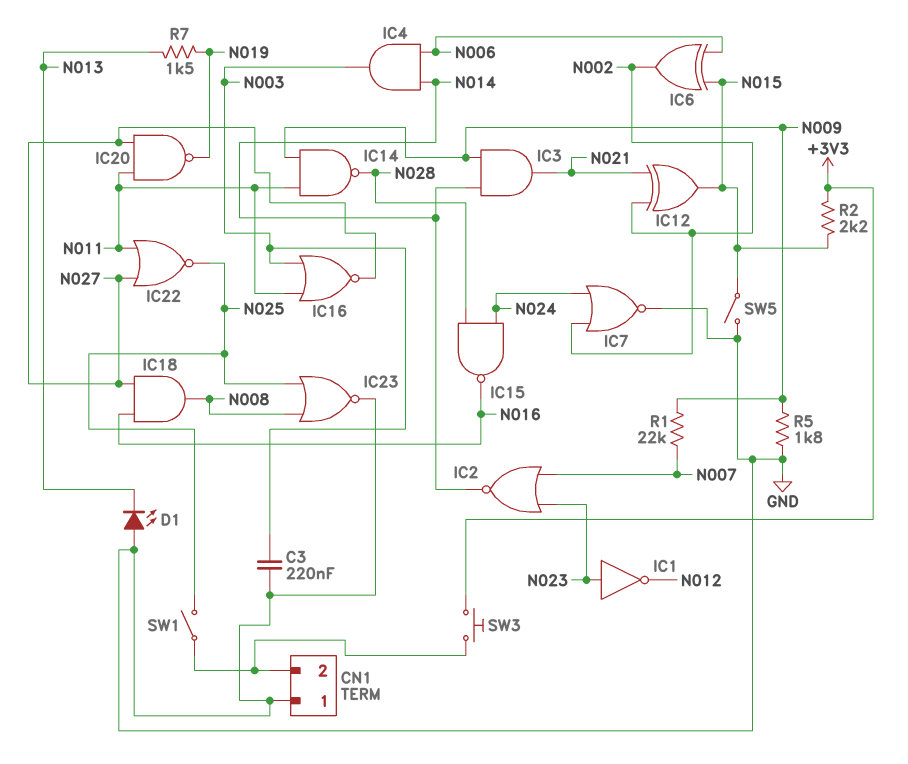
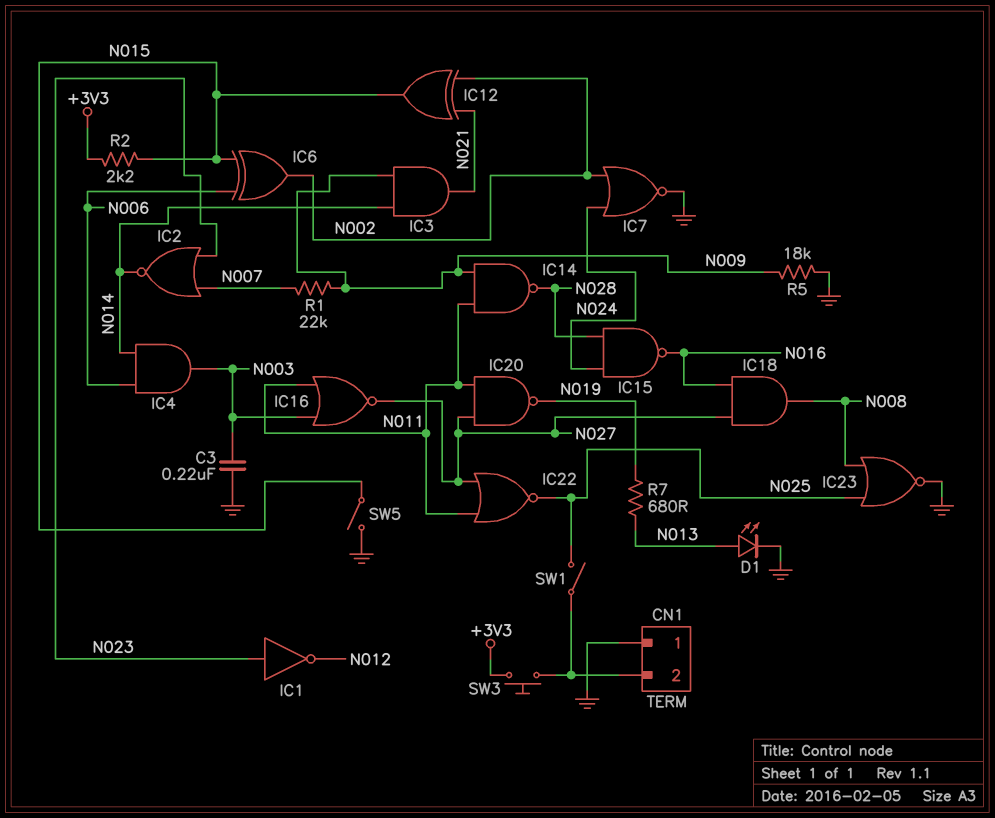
D1: LED (A GND, K N013) -> LED (A N013, K GND)
R5: 1.8k (GND, N009) -> 18k (GND, N009)
R7: 1.5k (N013, N019) -> 680 (N013, N019)

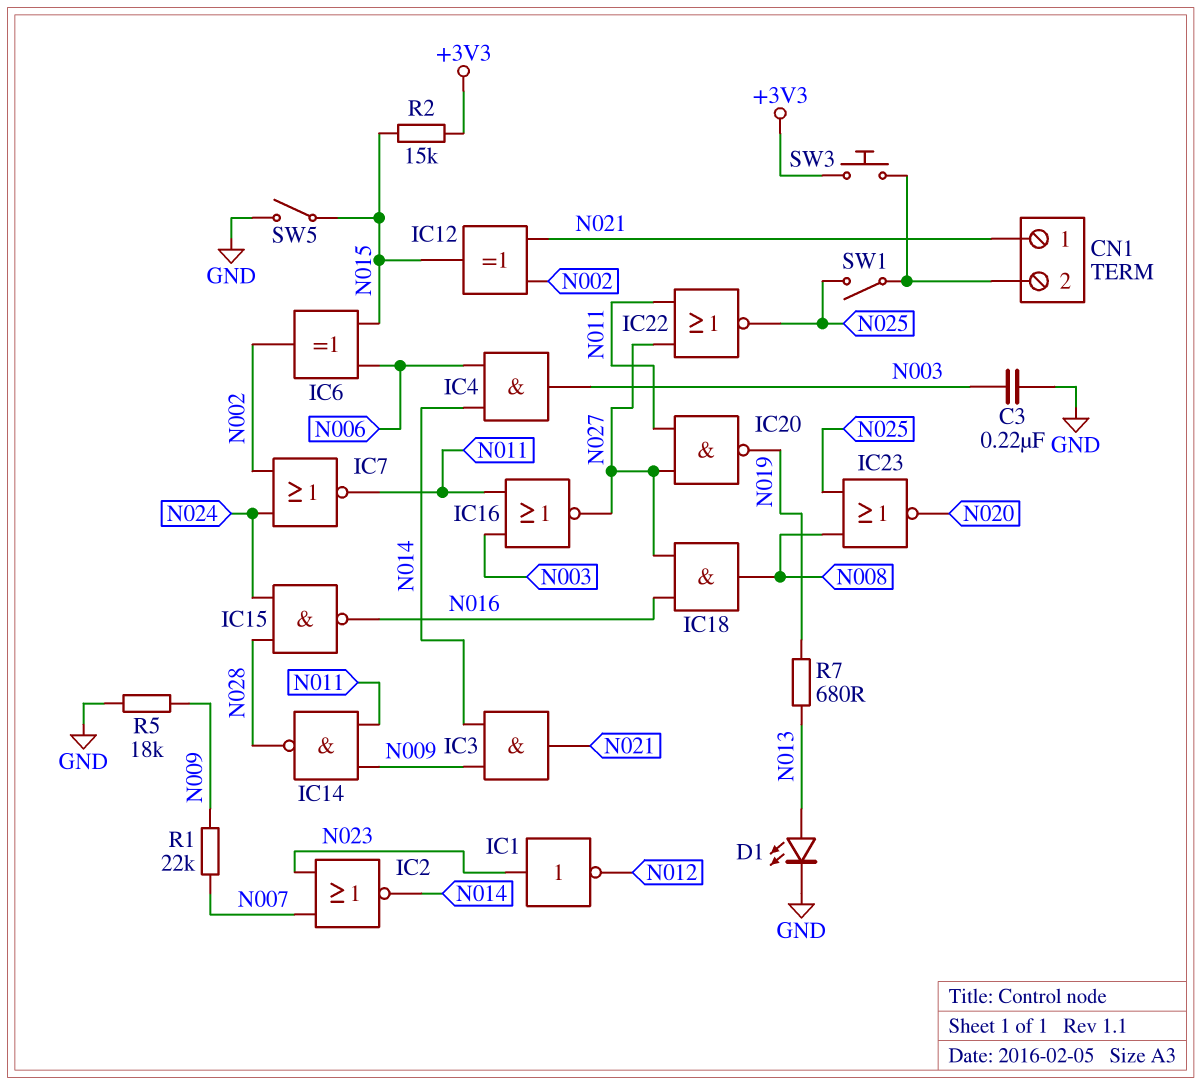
CN1 pin 1: GND -> N021
IC7: NOR (in N002, in N024, out GND) -> NOR (in N002, in N024, out N011)
IC23: NOR (in N008, in N025, out GND) -> NOR (in N008, in N025, out N020)
R2: 2.2k (+3V3, N015) -> 15k (+3V3, N015)

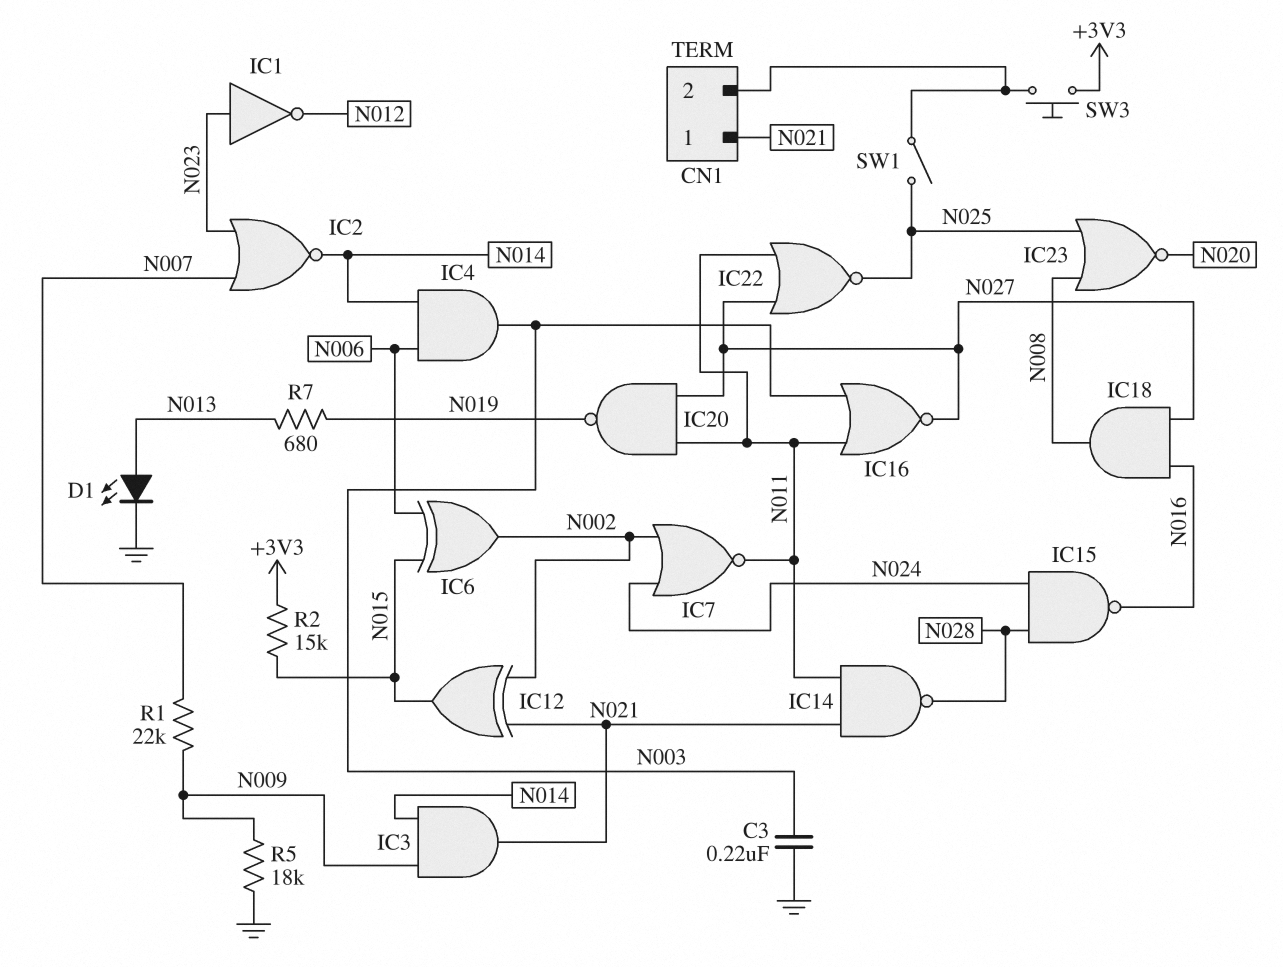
IC14: NAND (in N009, in N011, out N028) -> NAND (in N011, in N021, out N028)
SW5: switch (GND, N015) -> none

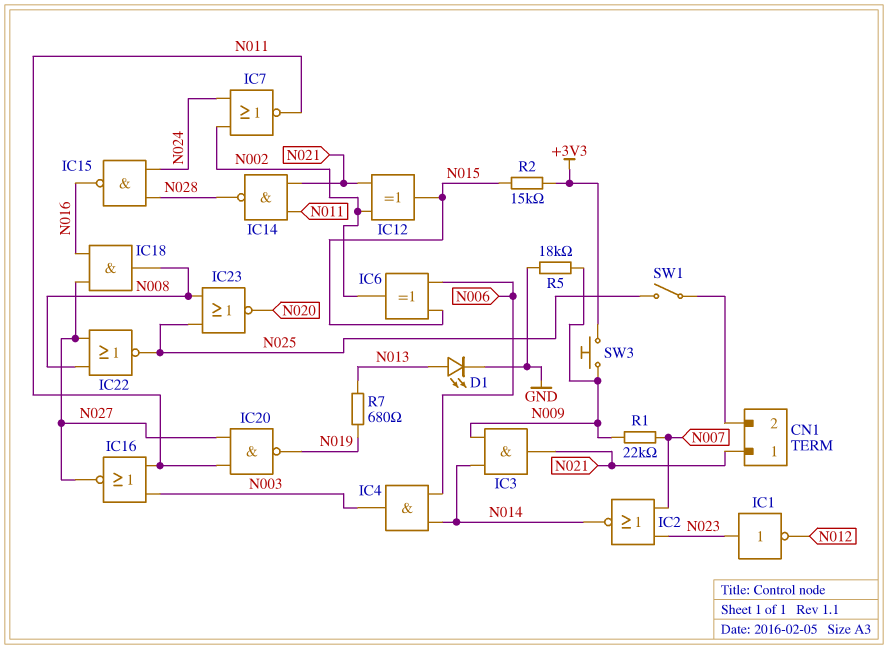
C3: 220nF (GND, N003) -> none
IC22: NOR (in N011, in N027, out N025) -> NOR (in N008, in N027, out N025)
SW3: button (+3V3, CN1/2) -> button (+3V3, N009)

